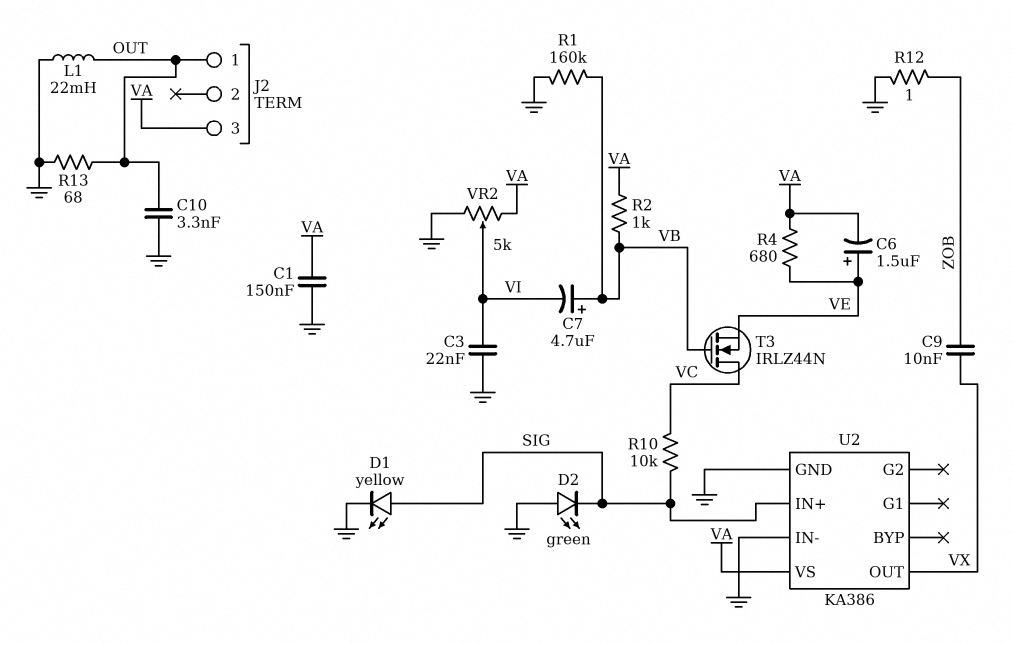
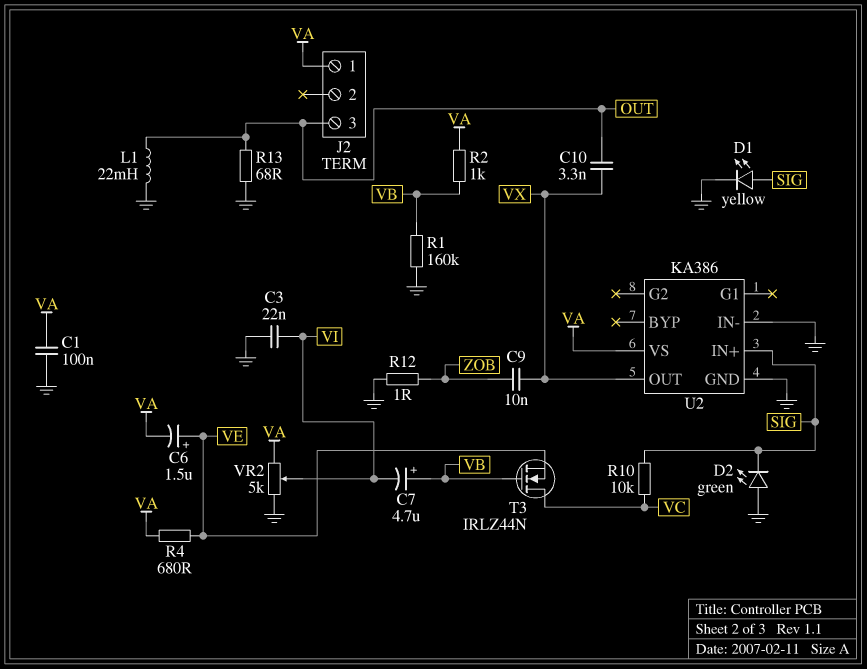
C1: 150nF (GND, VA) -> 100nF (GND, VA)
C10: 3.3nF (GND, OUT) -> 3.3nF (OUT, VX)
J2 pin 1: OUT -> VA
J2 pin 3: VA -> OUT

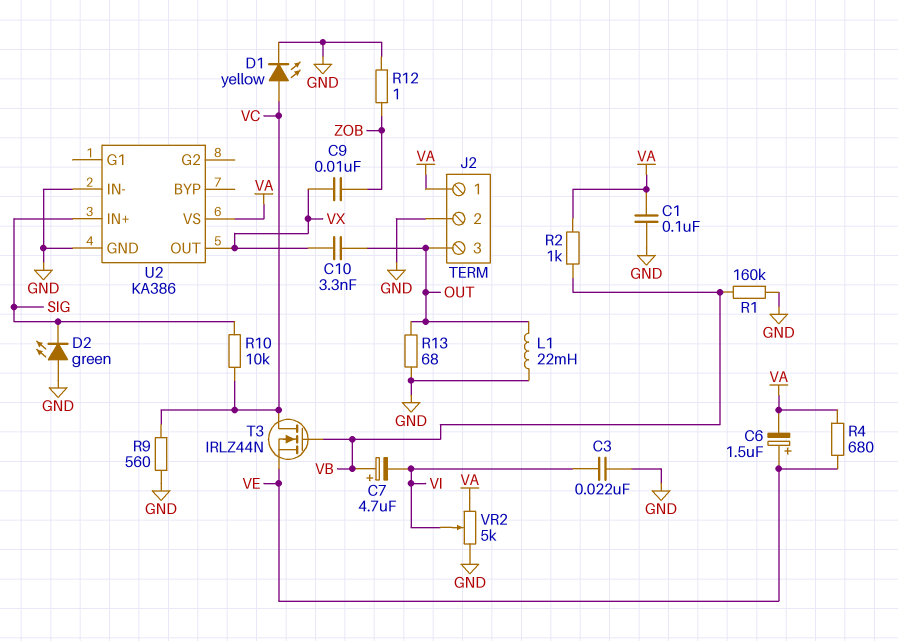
D1: LED yellow (A SIG, K GND) -> LED yellow (A VC, K GND)
J2 pin 2: none -> GND
R9: none -> 560 (GND, VC)

